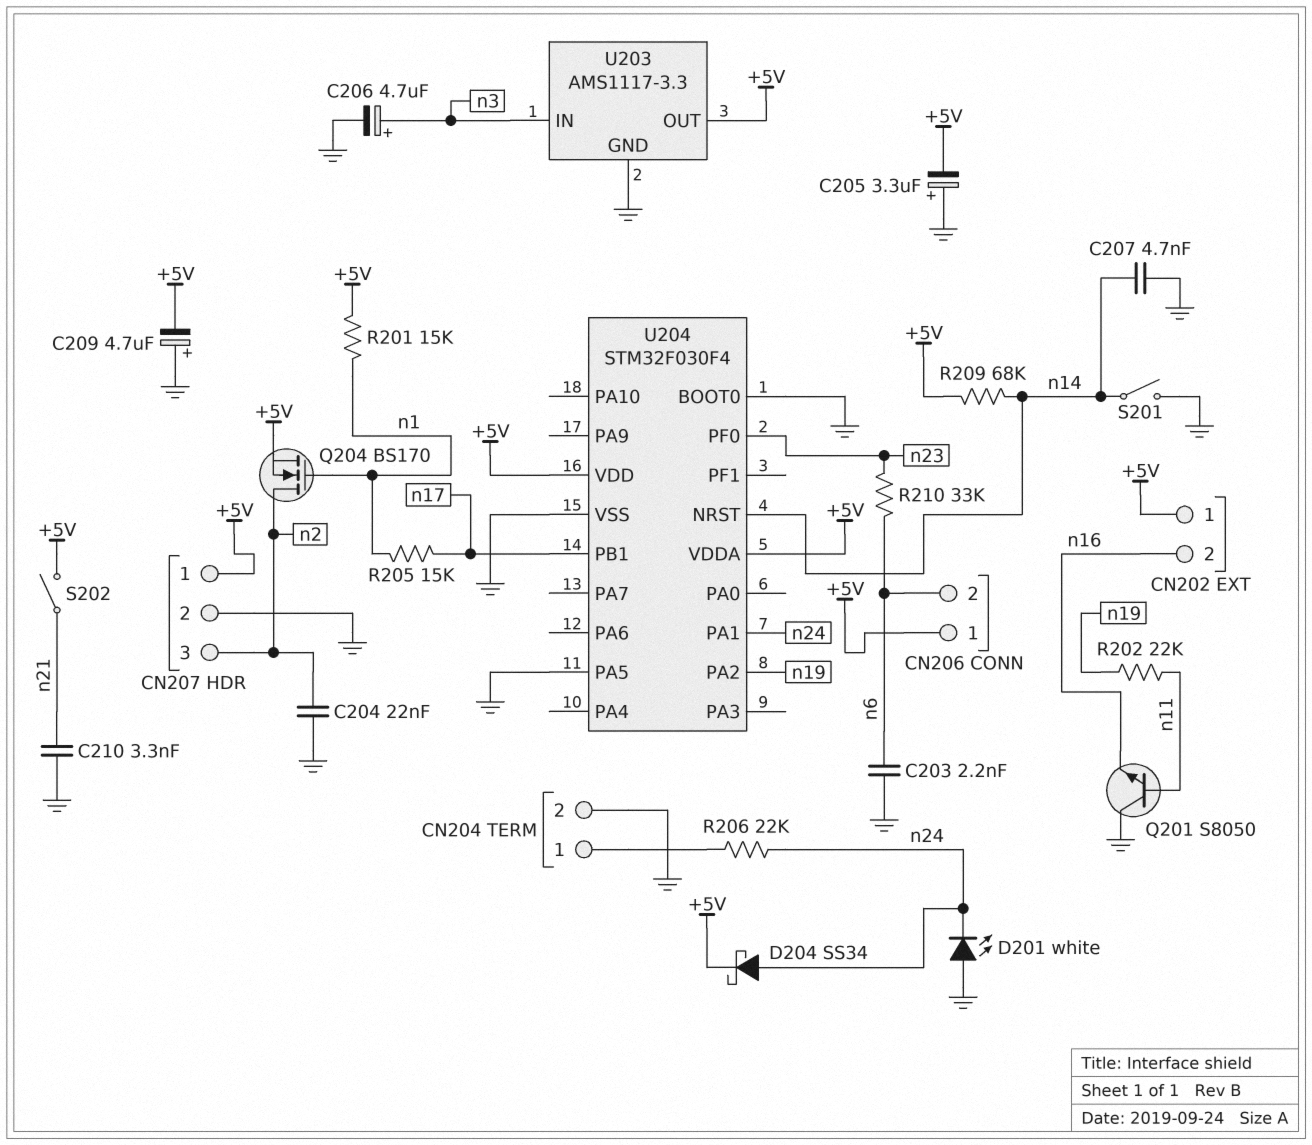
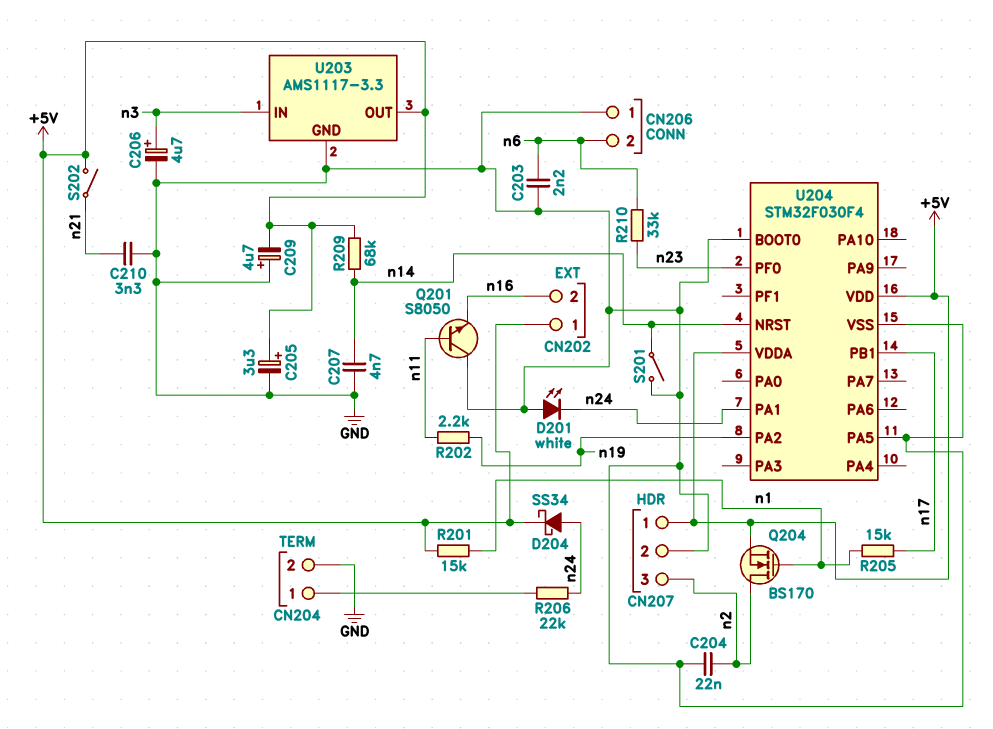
C205: 3.3uF (plus GND, minus +5V) -> 3.3uF (plus +5V, minus GND)
CN206 pin 1: +5V -> GND
R202: 22k (n11, n19) -> 2.2k (n11, n19)

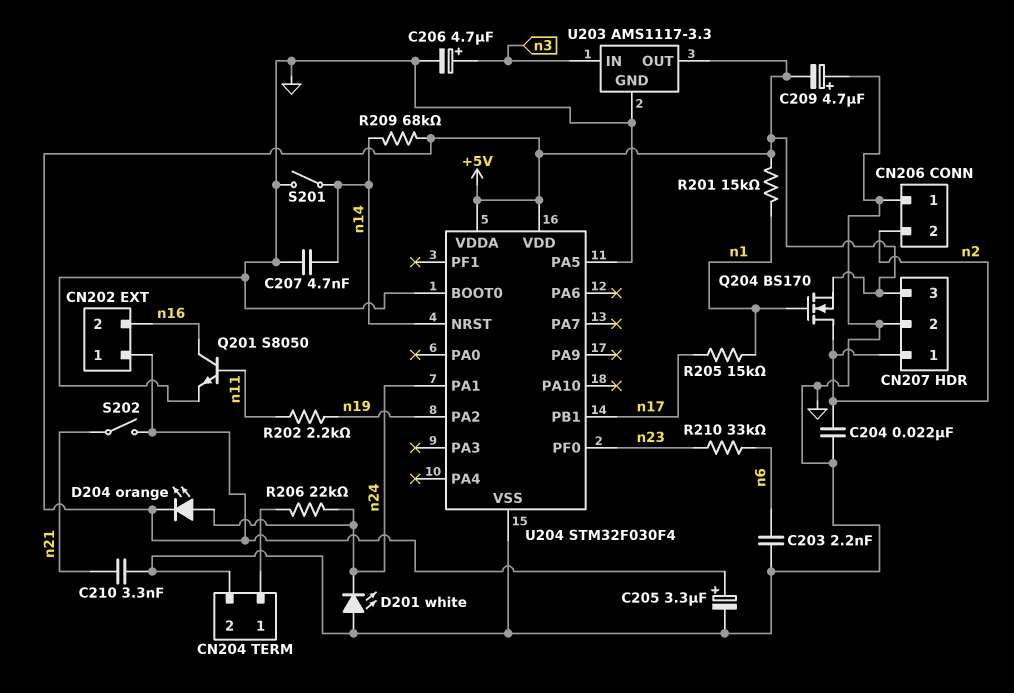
CN206 pin 2: n6 -> n2
CN207 pin 1: +5V -> n2
CN207 pin 3: n2 -> +5V
D204: schottky SS34 (A n24, K +5V) -> LED orange (A n24, K +5V)
Q201: NPN S8050 (B n11, C GND, E n16) -> NPN S8050 (B n11, C n16, E GND)

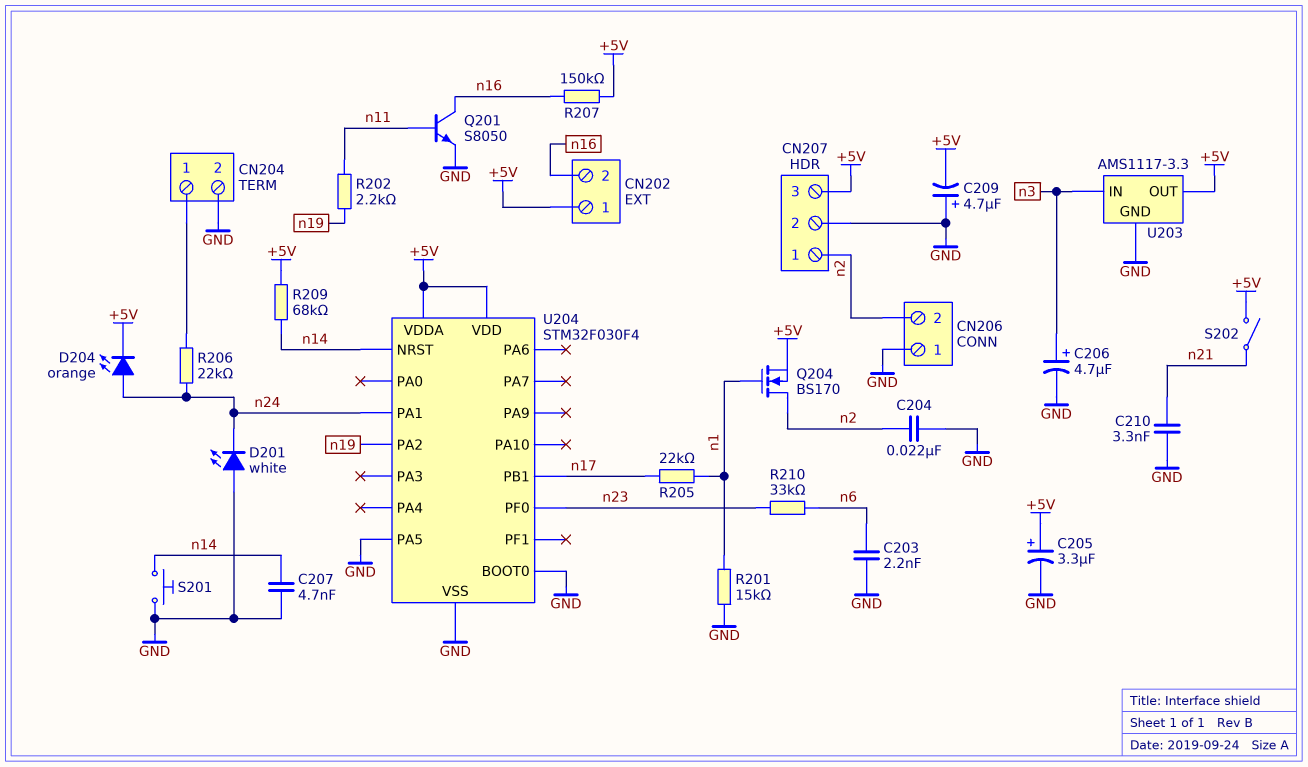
R201: 15k (+5V, n1) -> 15k (GND, n1)
R205: 15k (n1, n17) -> 22k (n1, n17)
R207: none -> 150k (+5V, n16)
S201: switch (GND, n14) -> button (GND, n14)

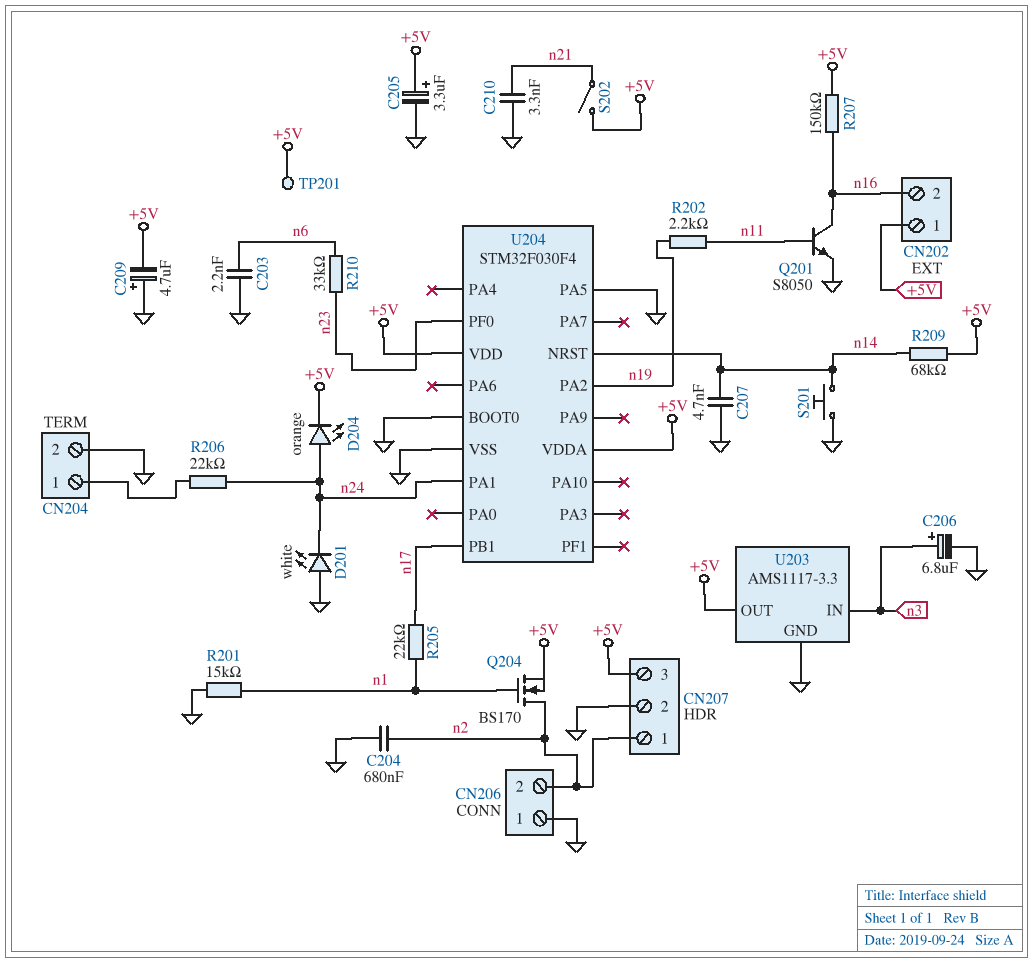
C204: 22nF (GND, n2) -> 680nF (GND, n2)
C206: 4.7uF (plus n3, minus GND) -> 6.8uF (plus n3, minus GND)
TP201: none -> test point (+5V)

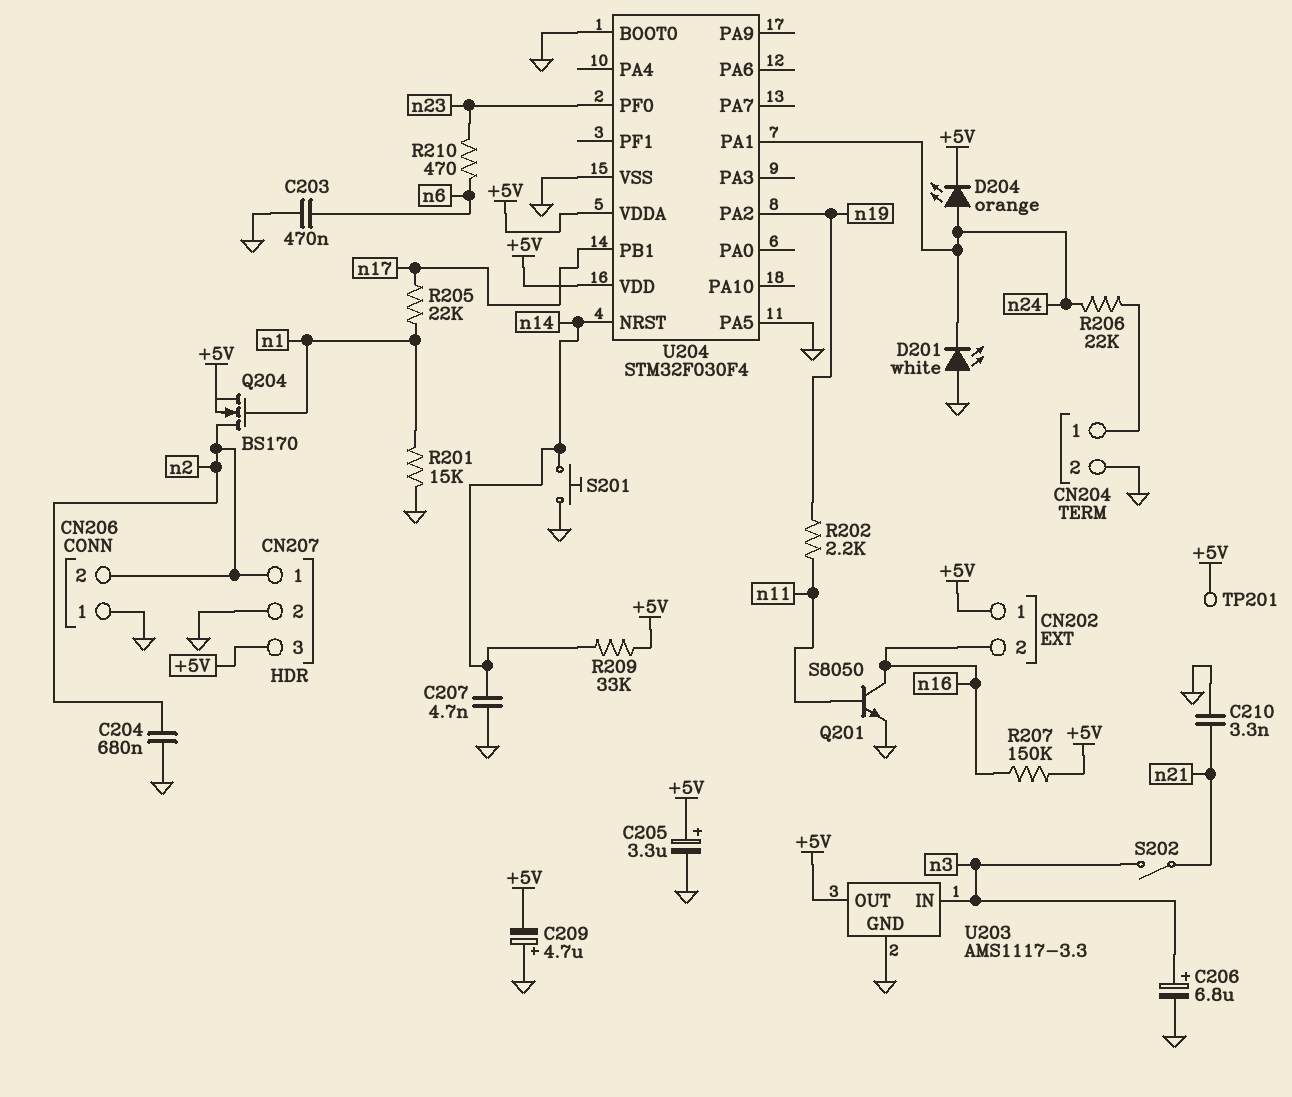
C203: 2.2nF (GND, n6) -> 470nF (GND, n6)
R209: 68k (+5V, n14) -> 33k (+5V, n14)
R210: 33k (n6, n23) -> 470 (n6, n23)
S202: switch (+5V, n21) -> switch (n3, n21)

